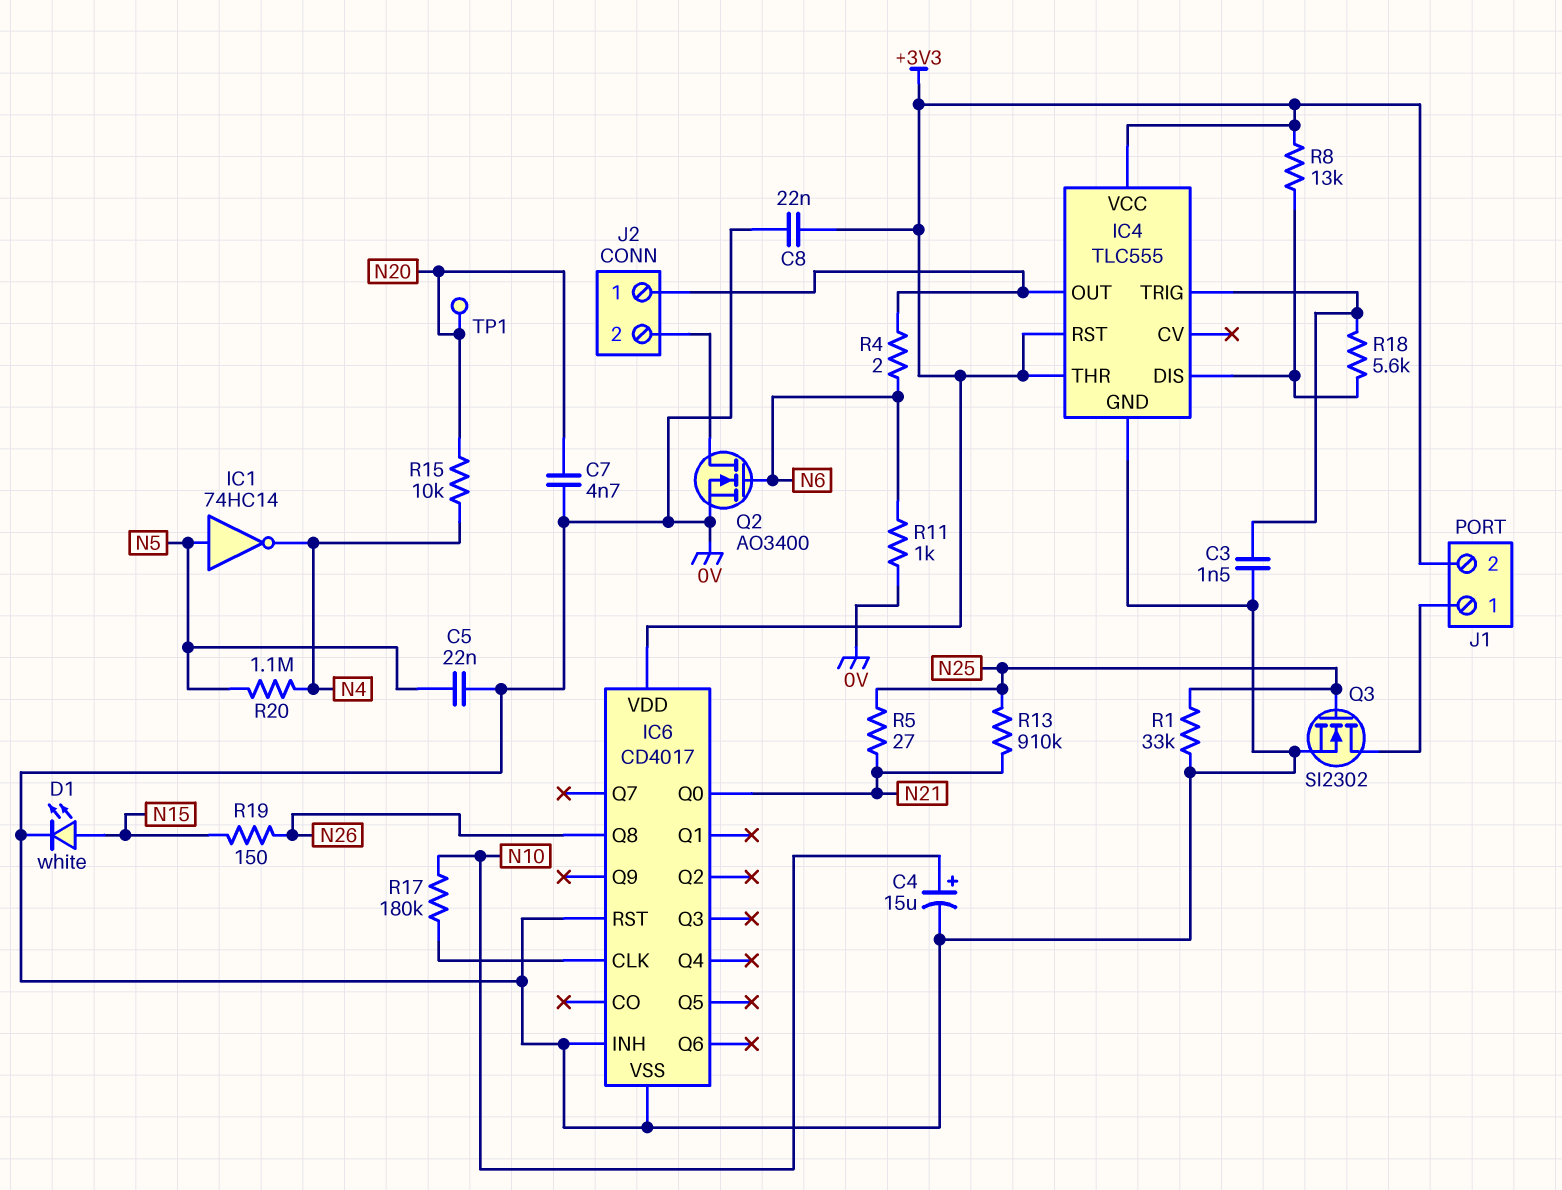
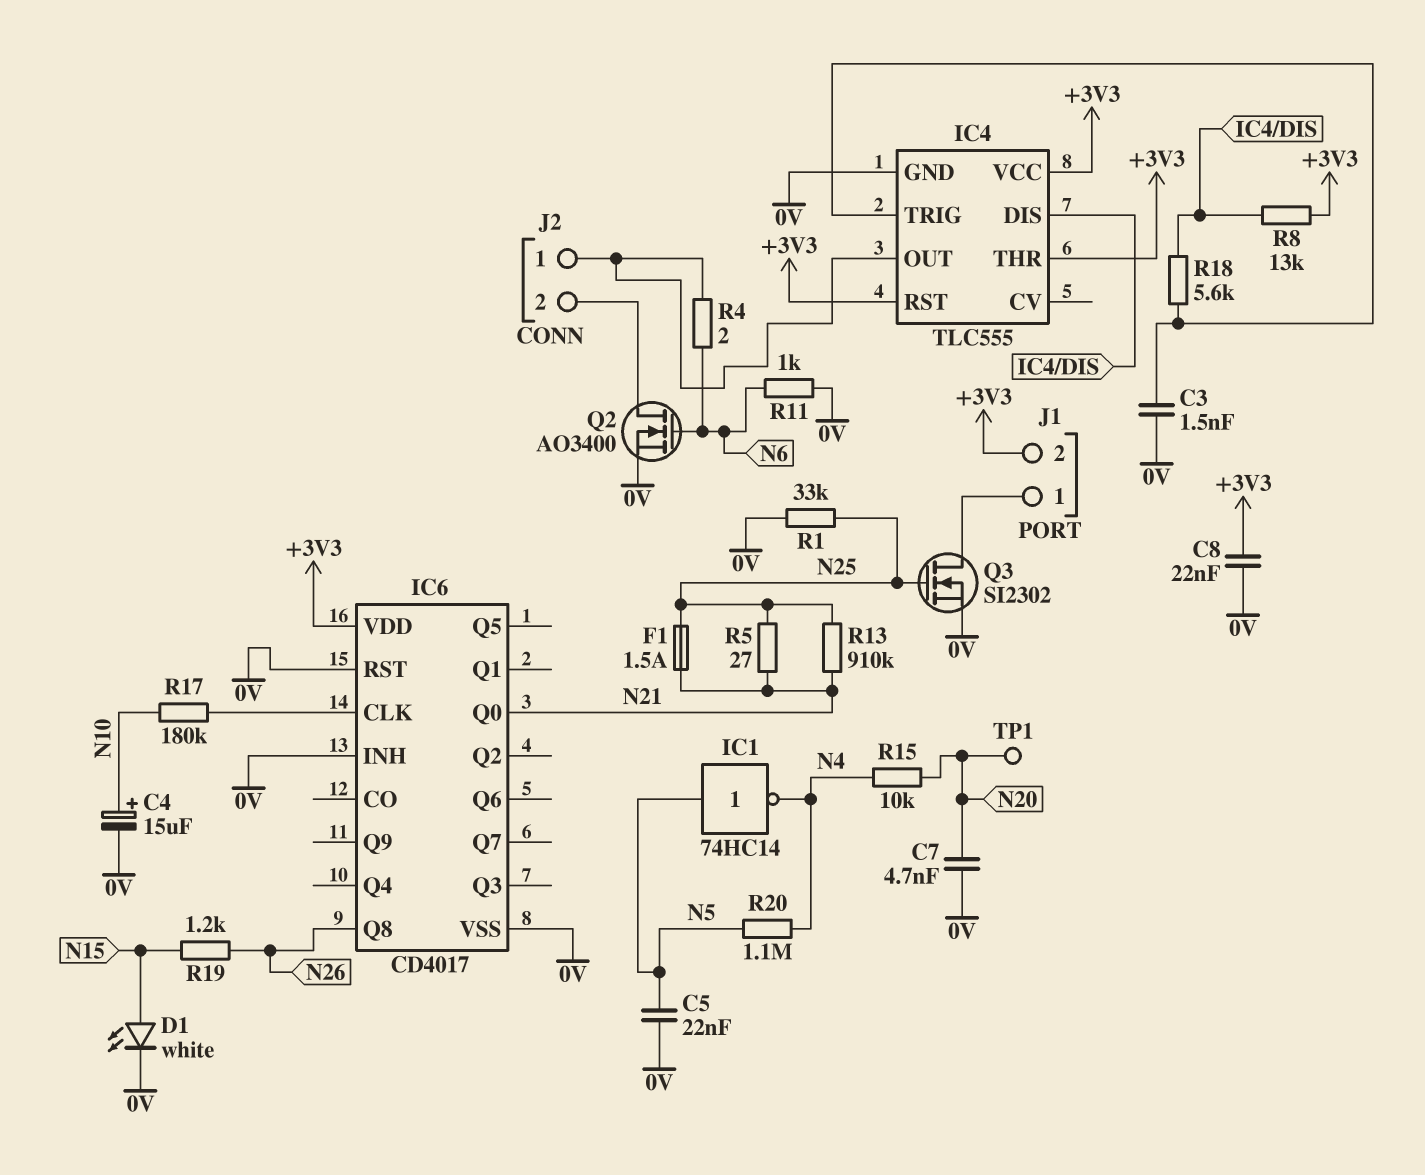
F1: none -> 1.5A (N21, N25)
R19: 150 (N15, N26) -> 1.2k (N15, N26)

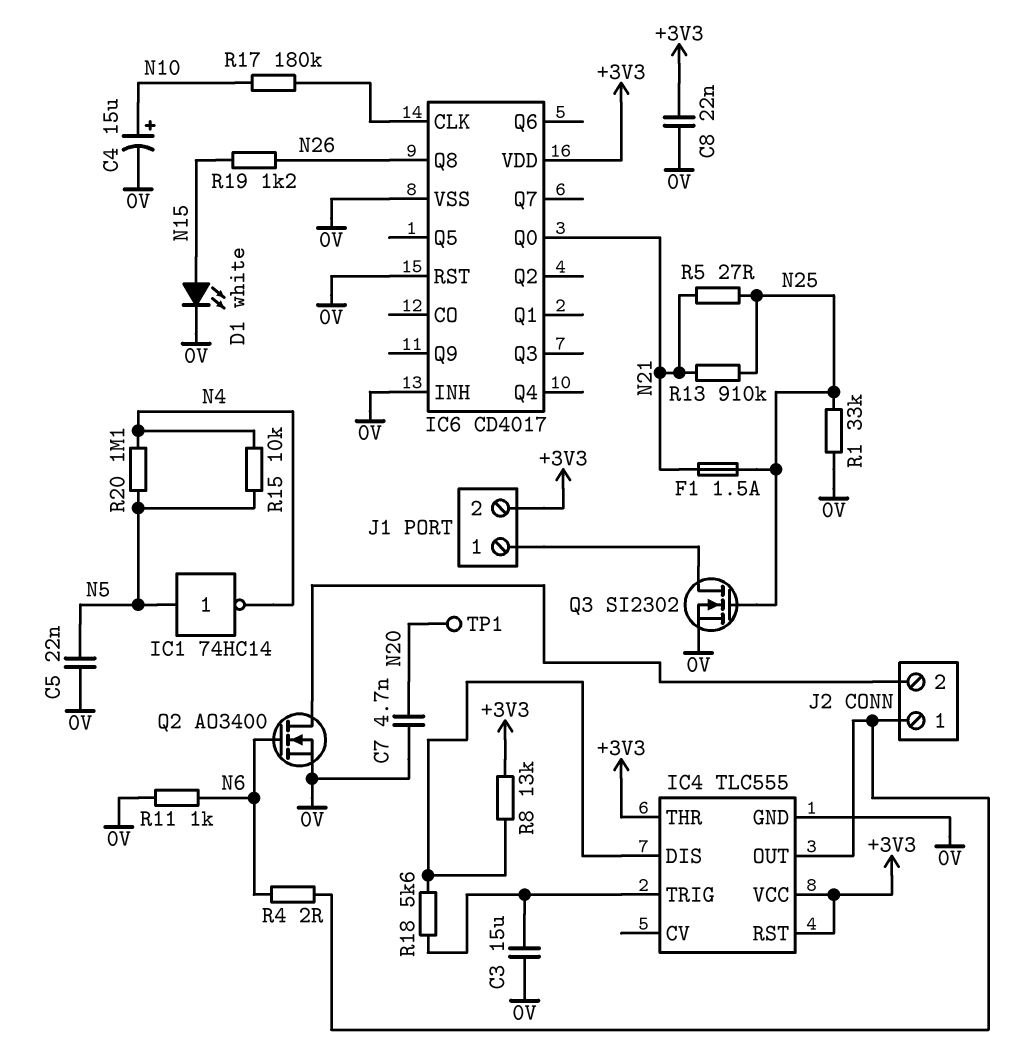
C3: 1.5nF (0V, IC4/TRIG) -> 15uF (0V, IC4/TRIG)
R15: 10k (N4, N20) -> 10k (N4, N5)

